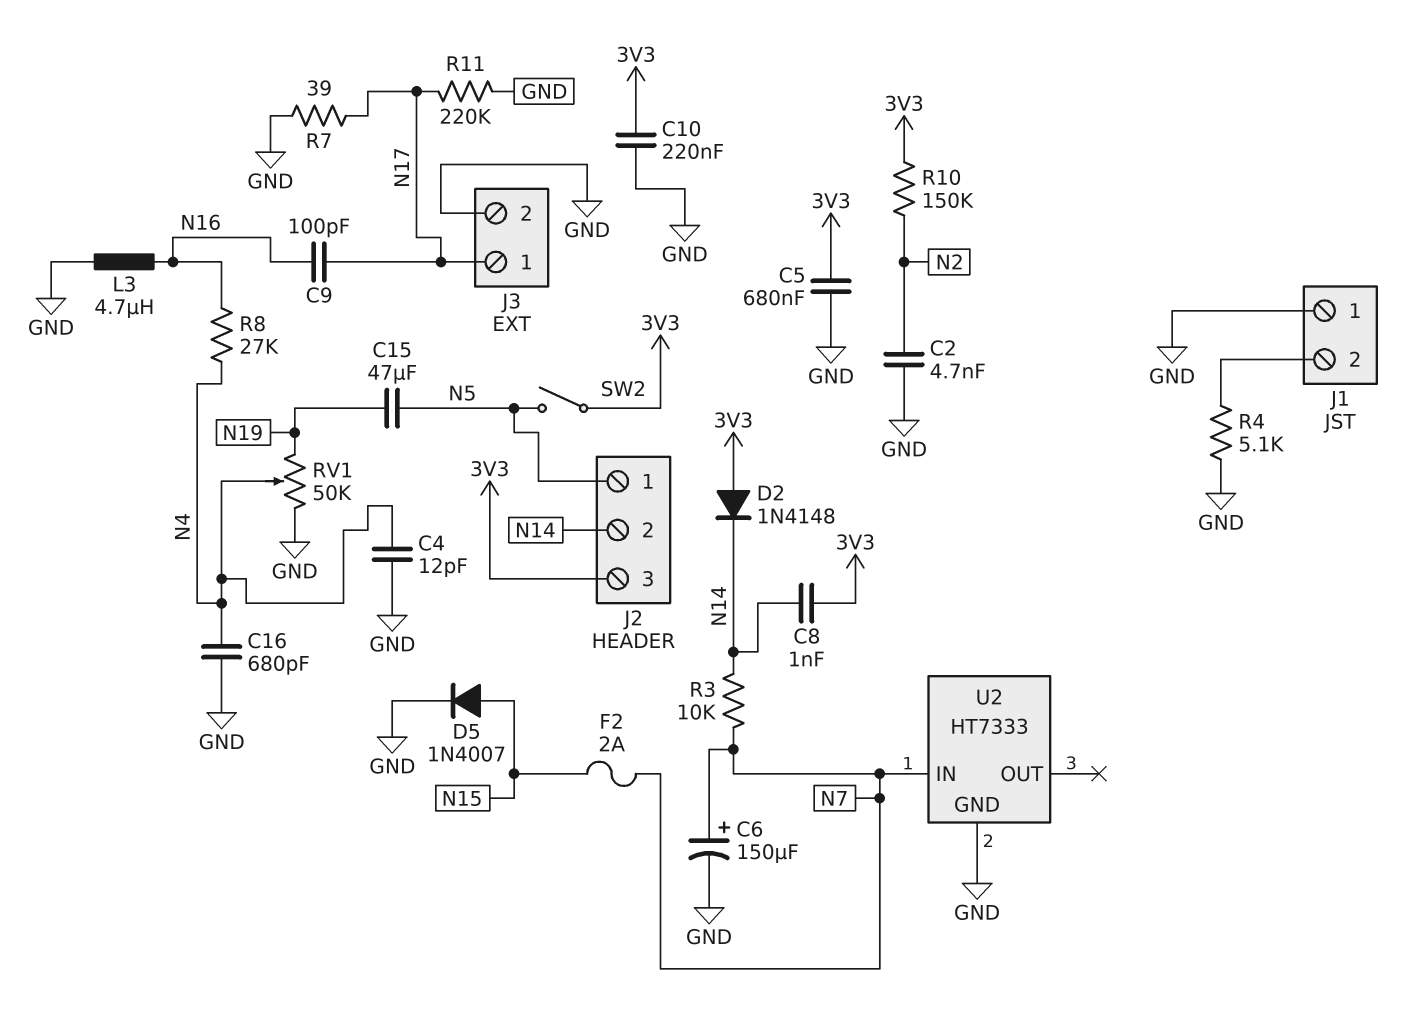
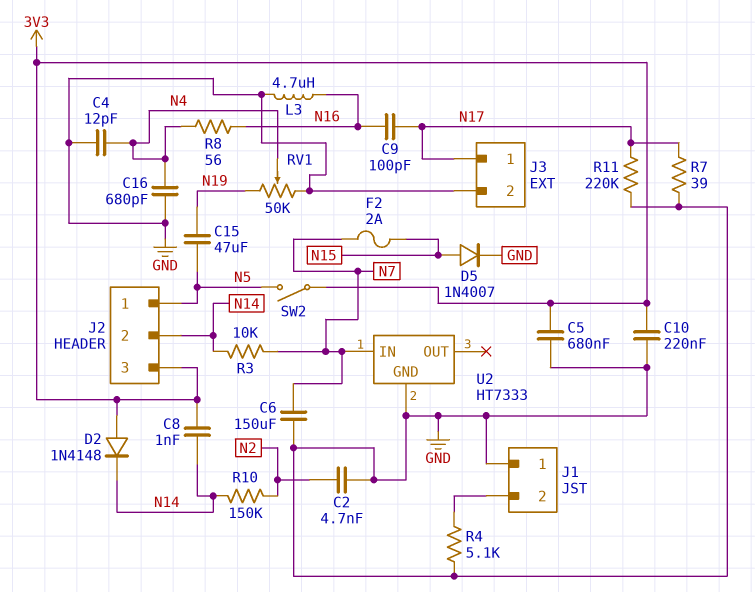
C6: 150uF (plus N7, minus GND) -> 150uF (GND, N7)
R8: 27k (N4, N16) -> 56 (N4, N16)
R10: 150k (3V3, N2) -> 150k (N2, N14)

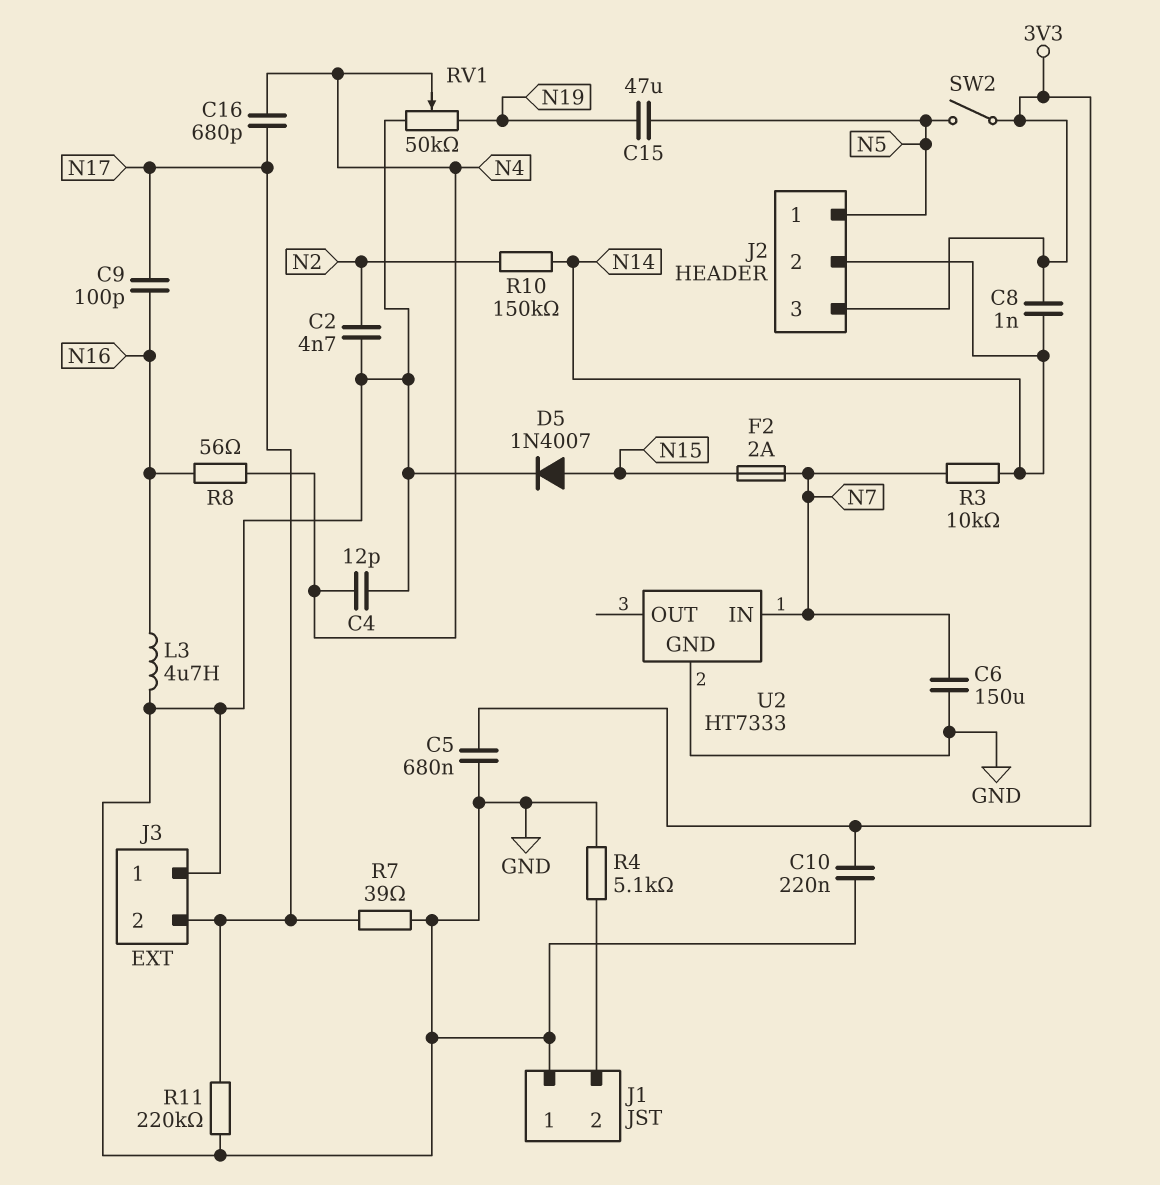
C16: 680pF (GND, N4) -> 680pF (N4, N17)
D2: diode 1N4148 (A 3V3, K N14) -> none
J3 pin 1: N17 -> GND
J3 pin 2: GND -> N17

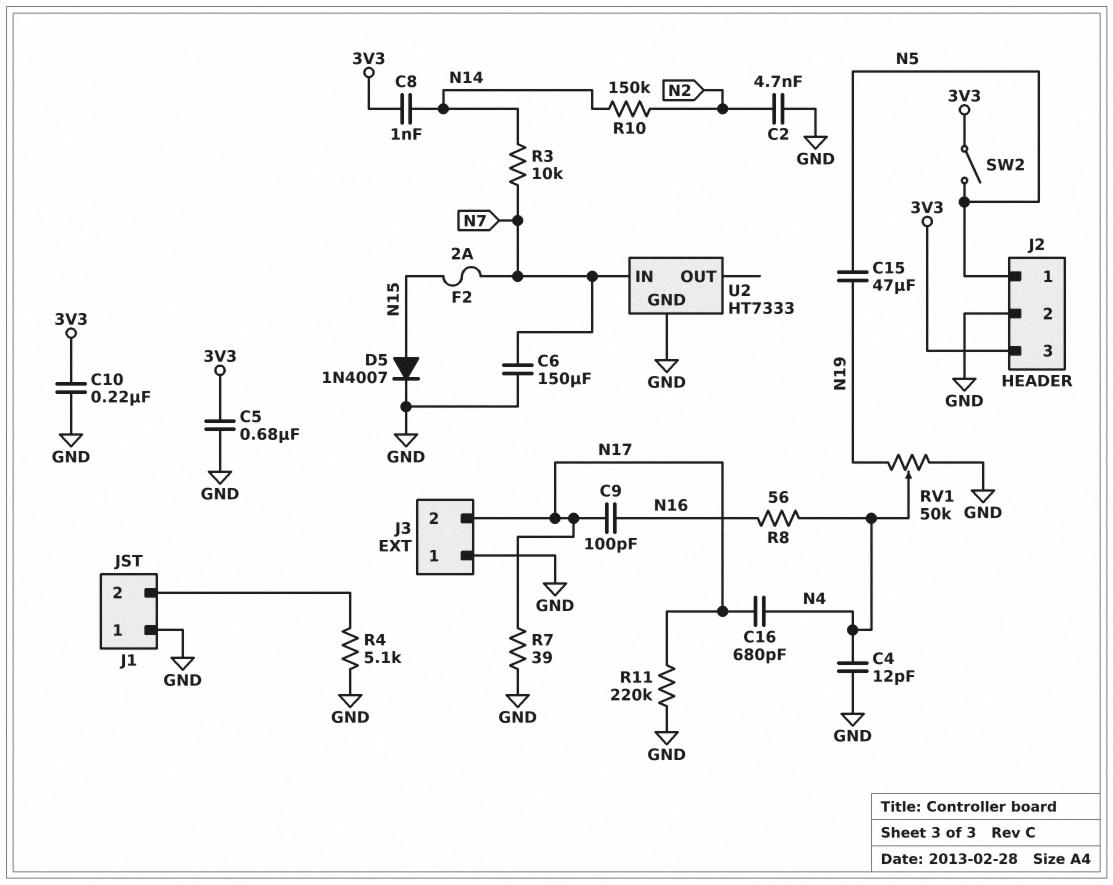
J2 pin 2: N14 -> GND
L3: 4.7uH (GND, N16) -> none

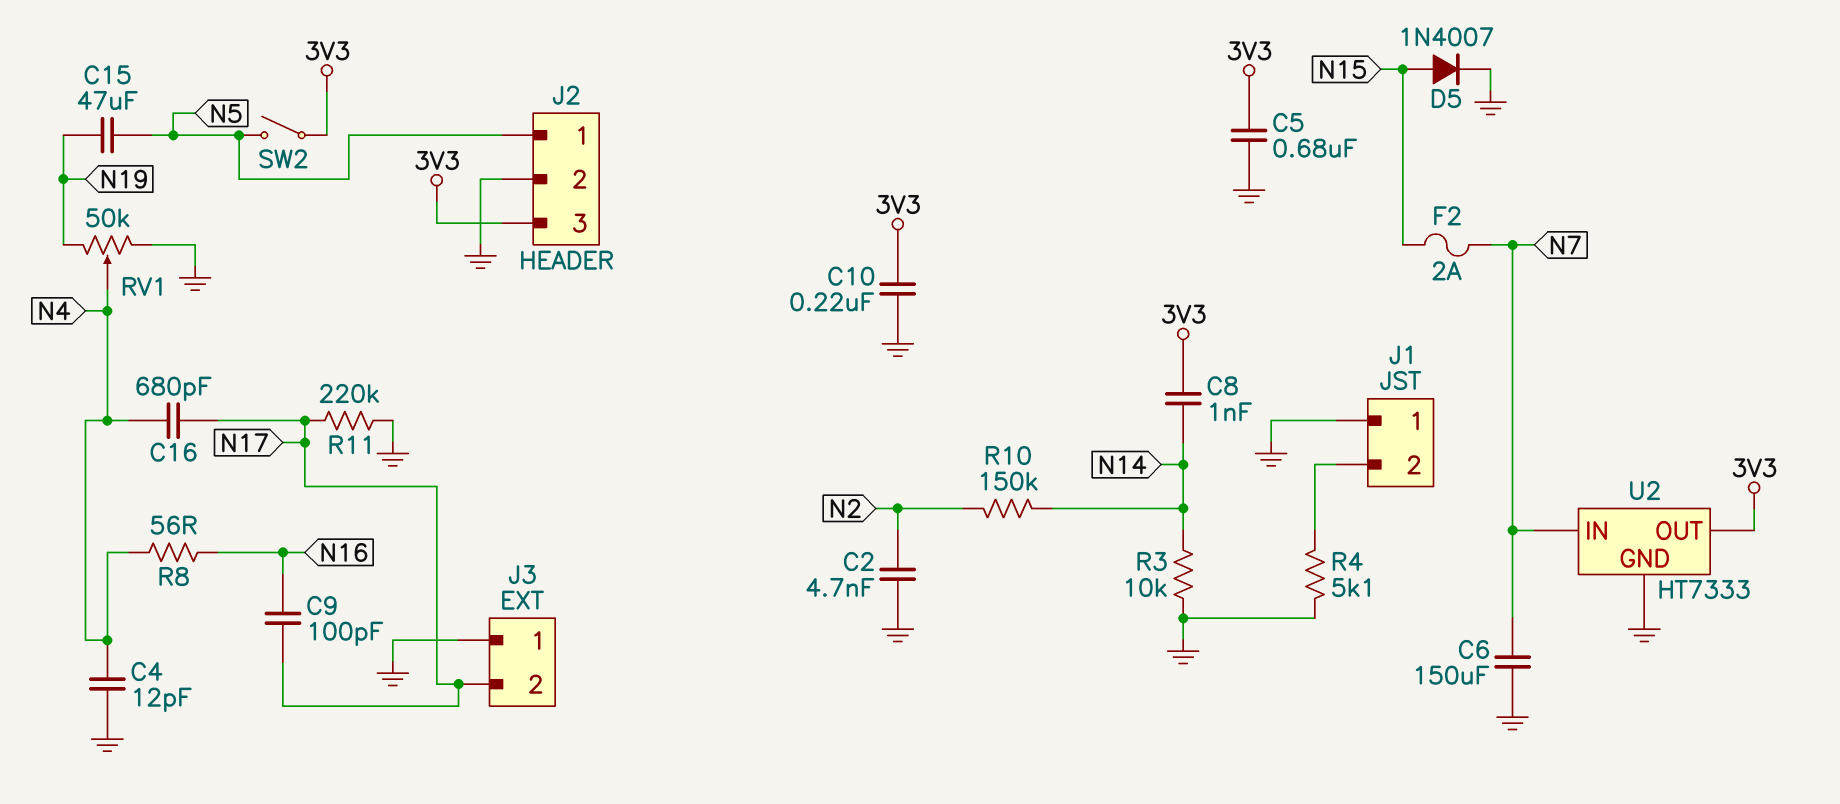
R3: 10k (N7, N14) -> 10k (GND, N14)
R7: 39 (GND, N17) -> none
U2 pin OUT: none -> 3V3

